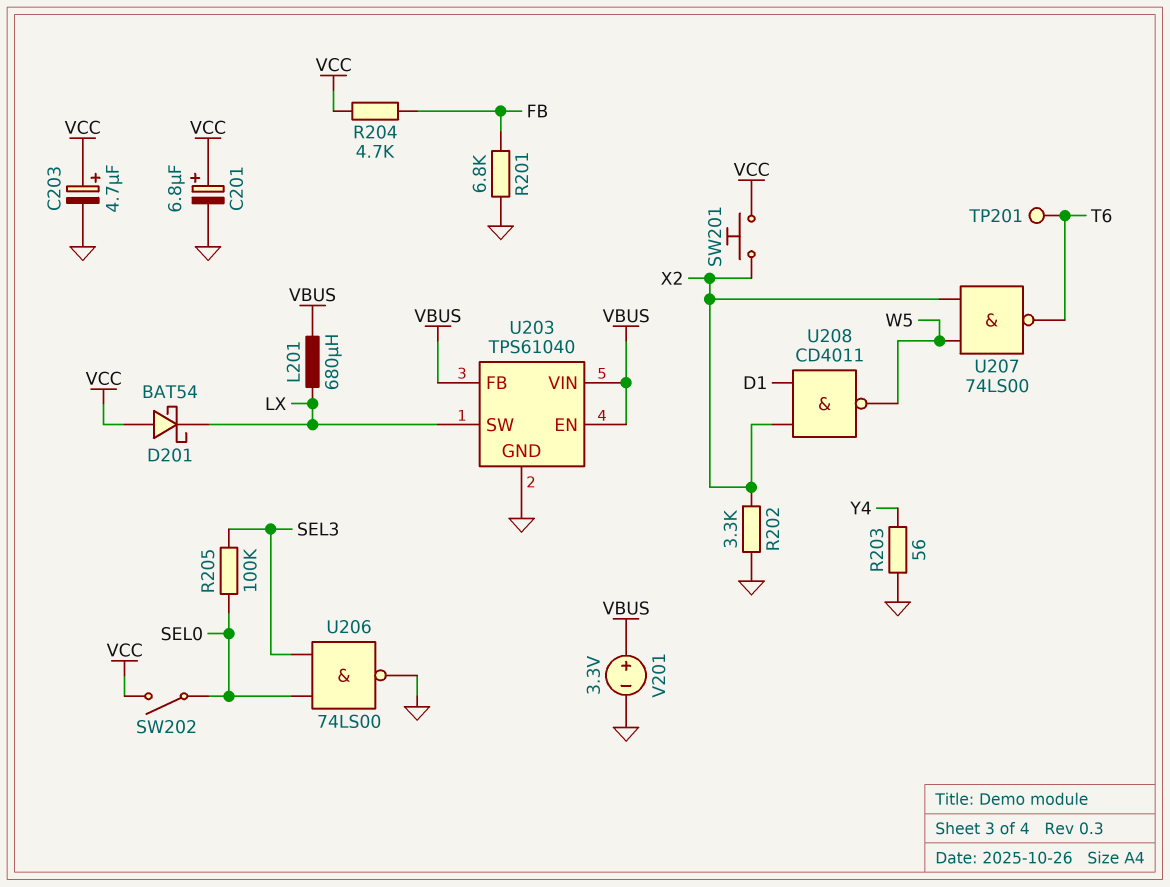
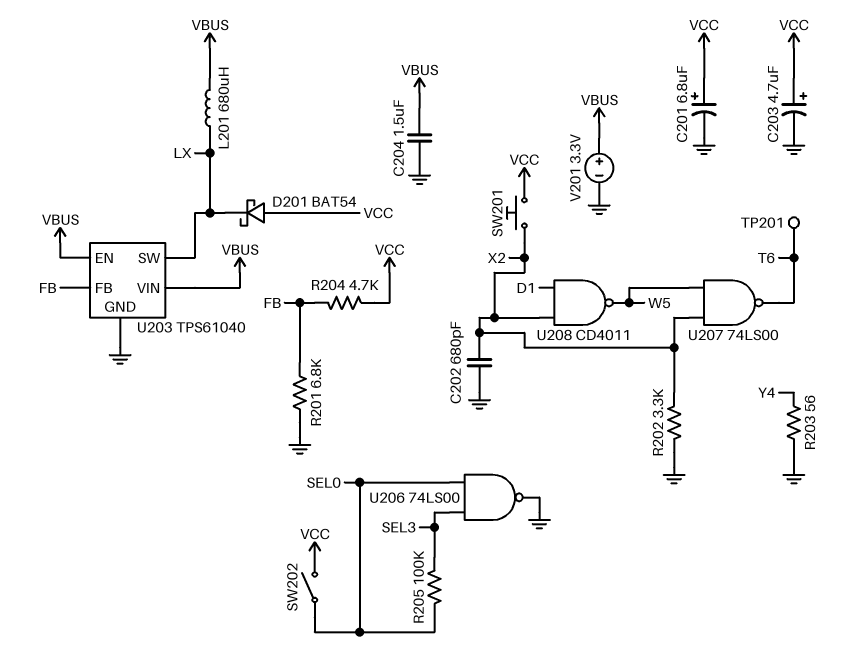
C202: none -> 680pF (GND, X2)
C204: none -> 1.5uF (GND, VBUS)
U203 pin FB: VBUS -> FB

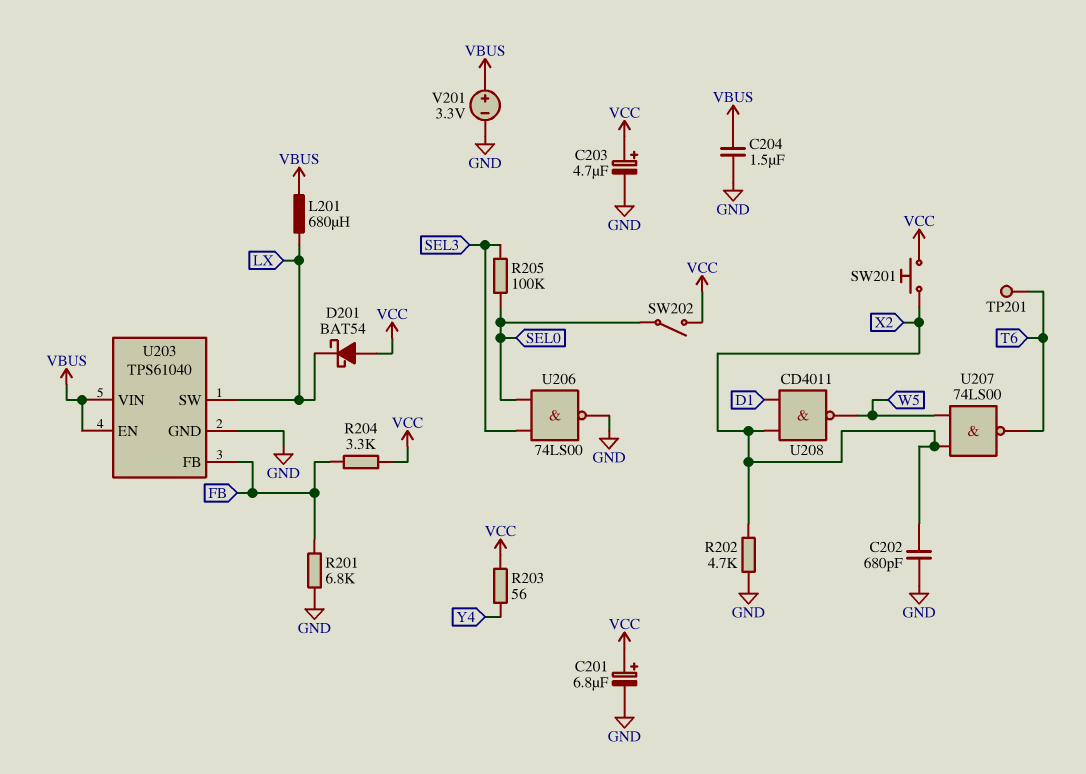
R202: 3.3k (GND, X2) -> 4.7k (GND, X2)
R203: 56 (GND, Y4) -> 56 (VCC, Y4)
R204: 4.7k (FB, VCC) -> 3.3k (FB, VCC)

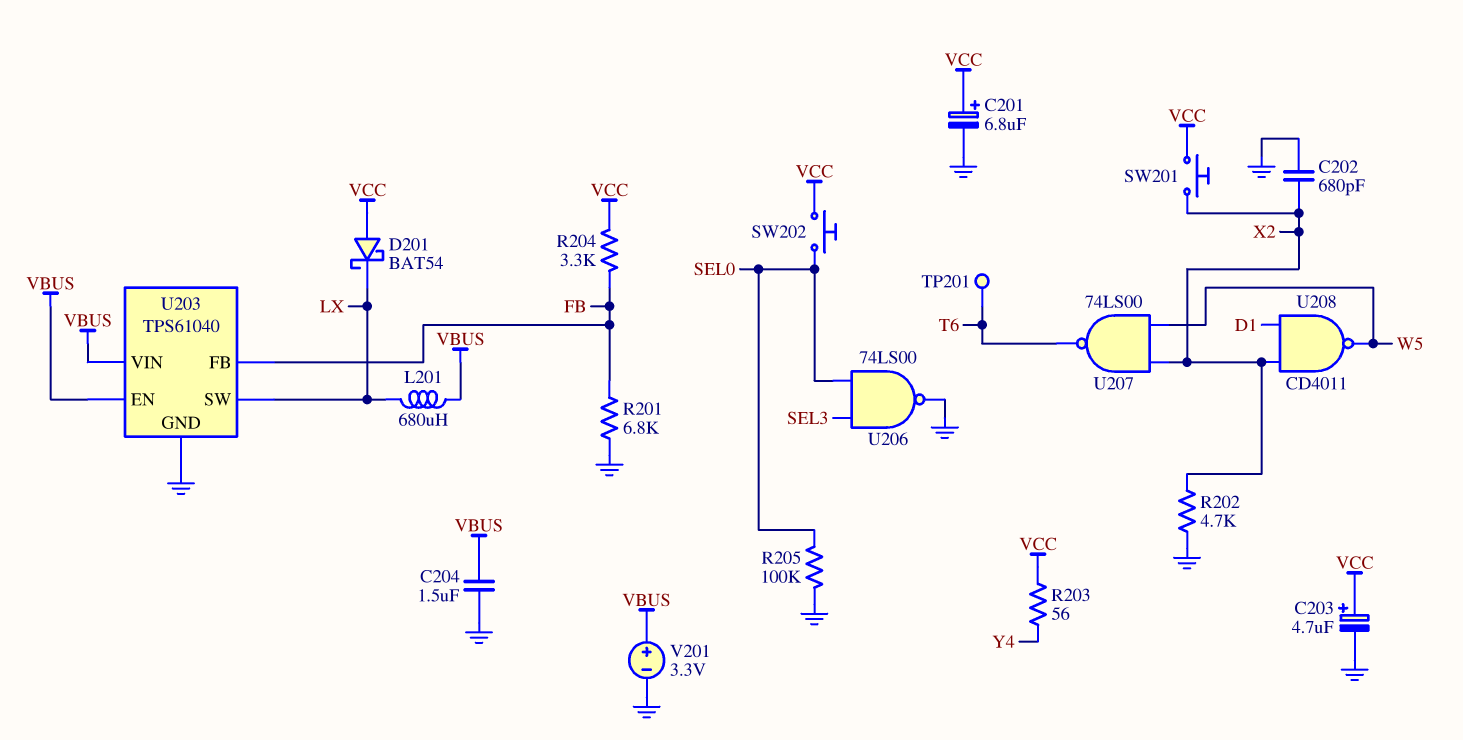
R205: 100k (SEL0, SEL3) -> 100k (GND, SEL0)
SW202: switch (SEL0, VCC) -> button (SEL0, VCC)

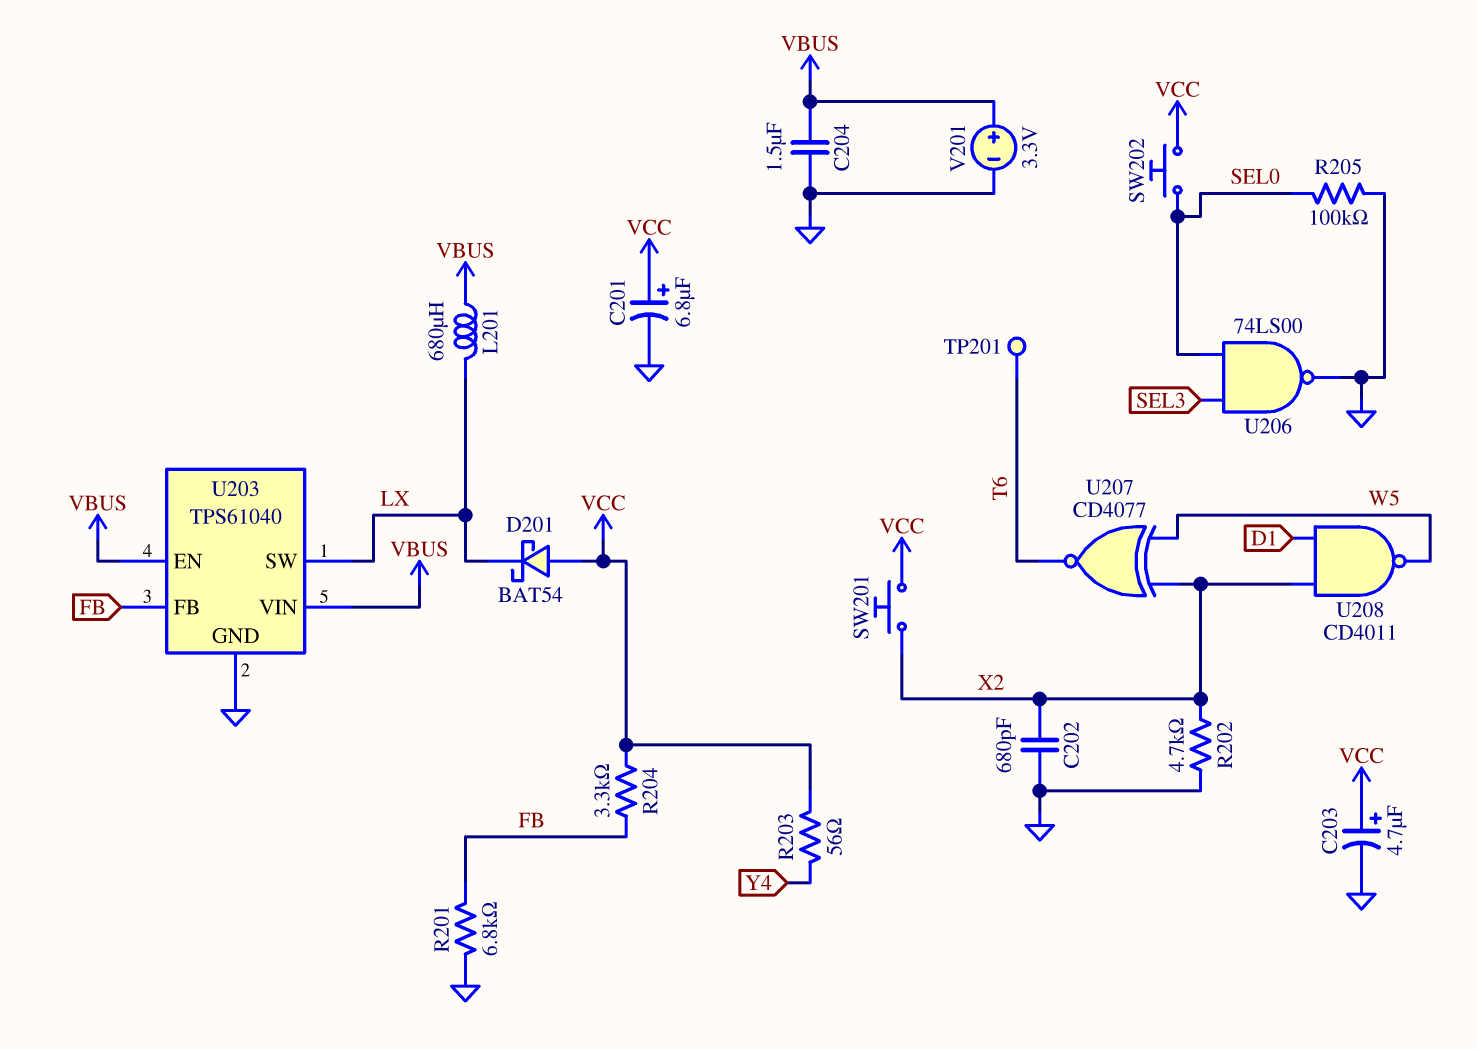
U207: NAND 74LS00 (in W5, in X2, out T6) -> XNOR CD4077 (in W5, in X2, out T6)

